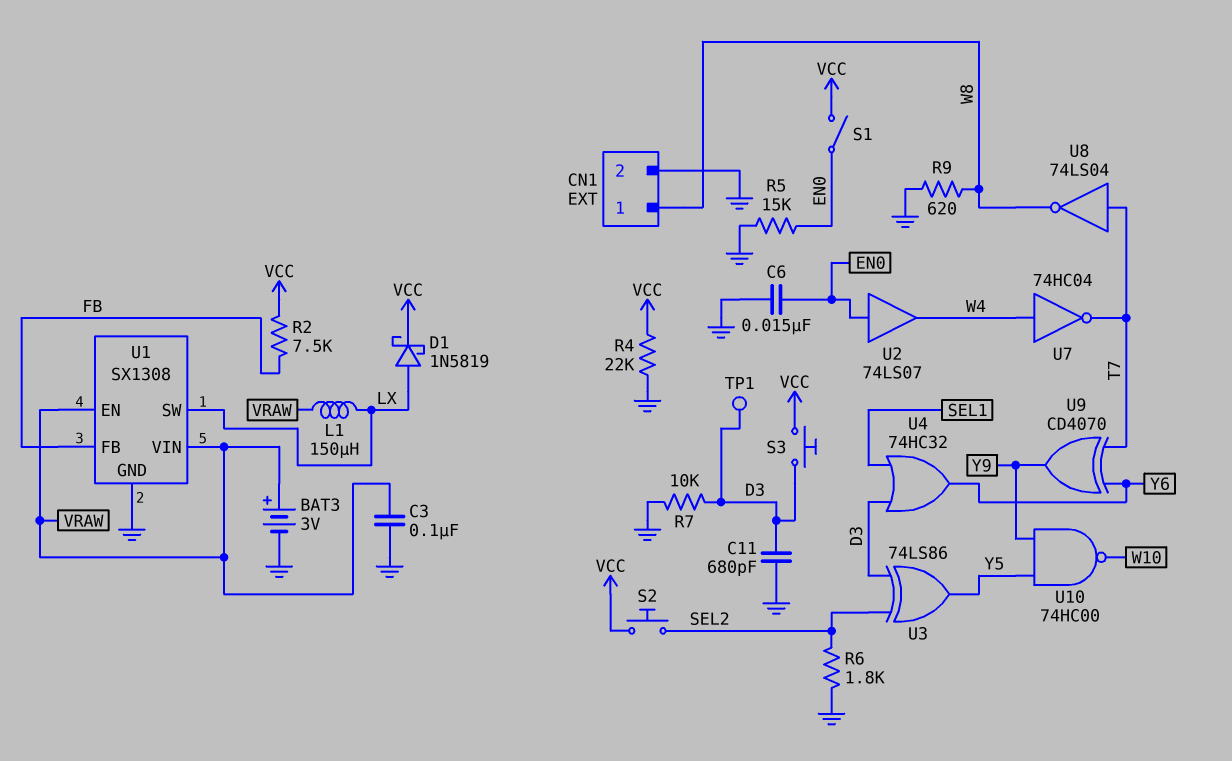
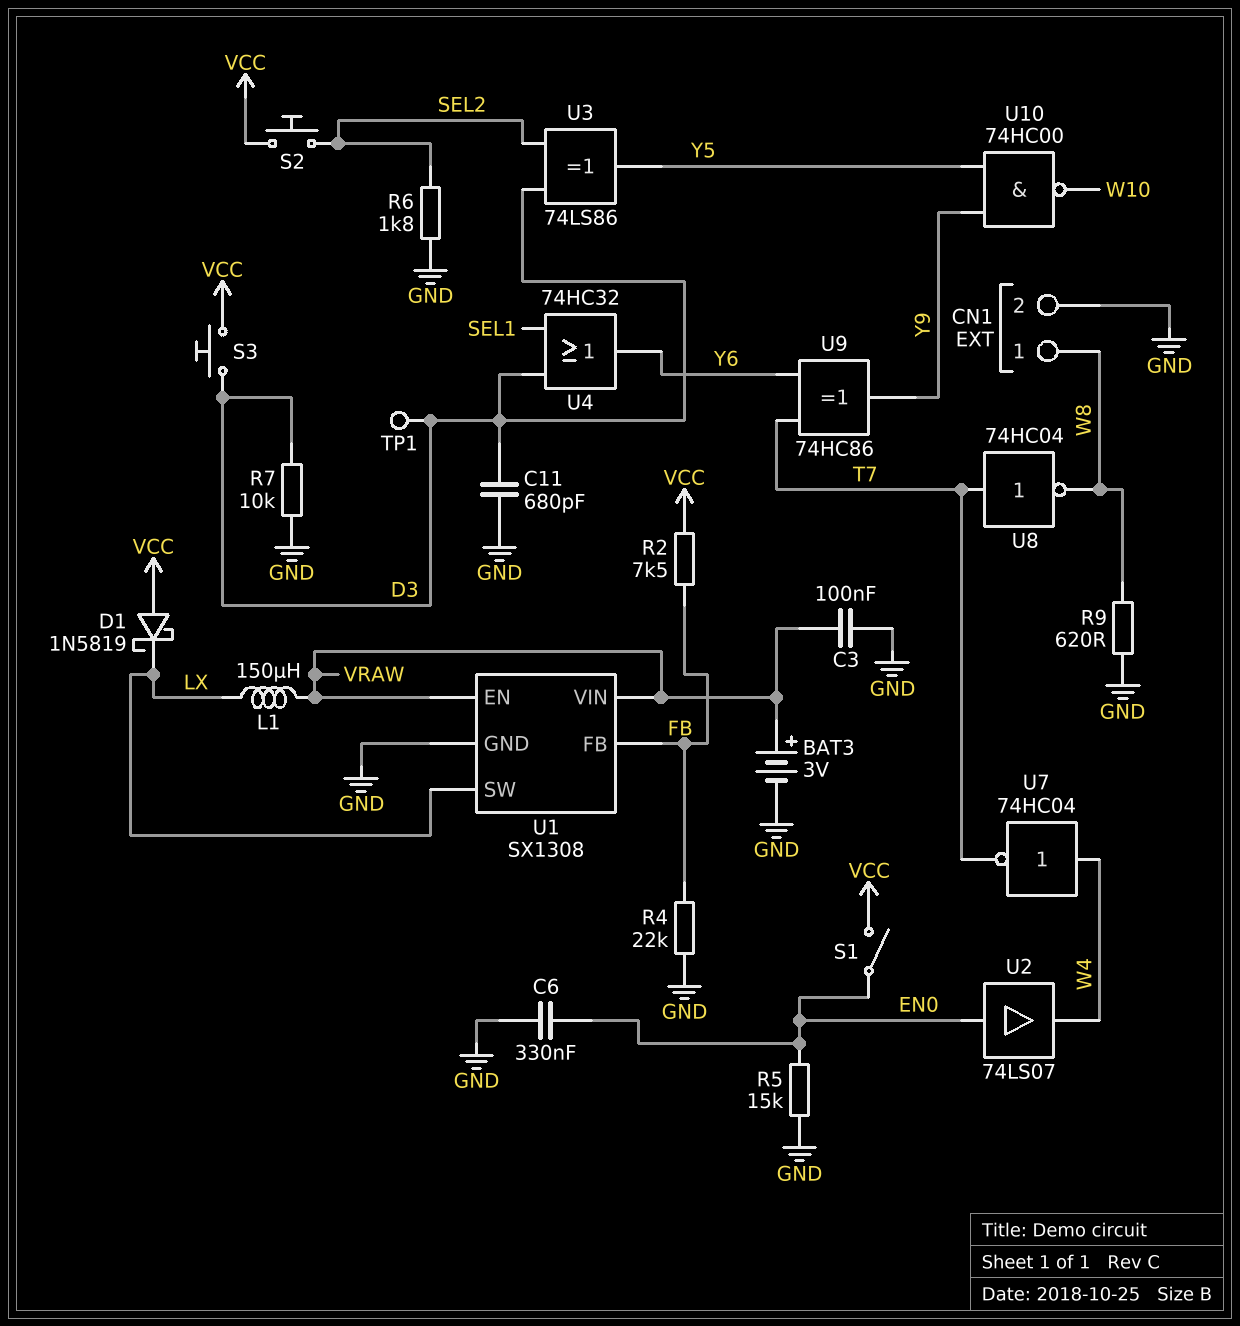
C6: 15nF (EN0, GND) -> 330nF (EN0, GND)
D1: schottky 1N5819 (A LX, K VCC) -> schottky 1N5819 (A VCC, K LX)
R4: 22k (GND, VCC) -> 22k (FB, GND)
U8: NOT 74LS04 (in T7, out W8) -> NOT 74HC04 (in T7, out W8)
U9: XOR CD4070 (in T7, in Y6, out Y9) -> XOR 74HC86 (in T7, in Y6, out Y9)

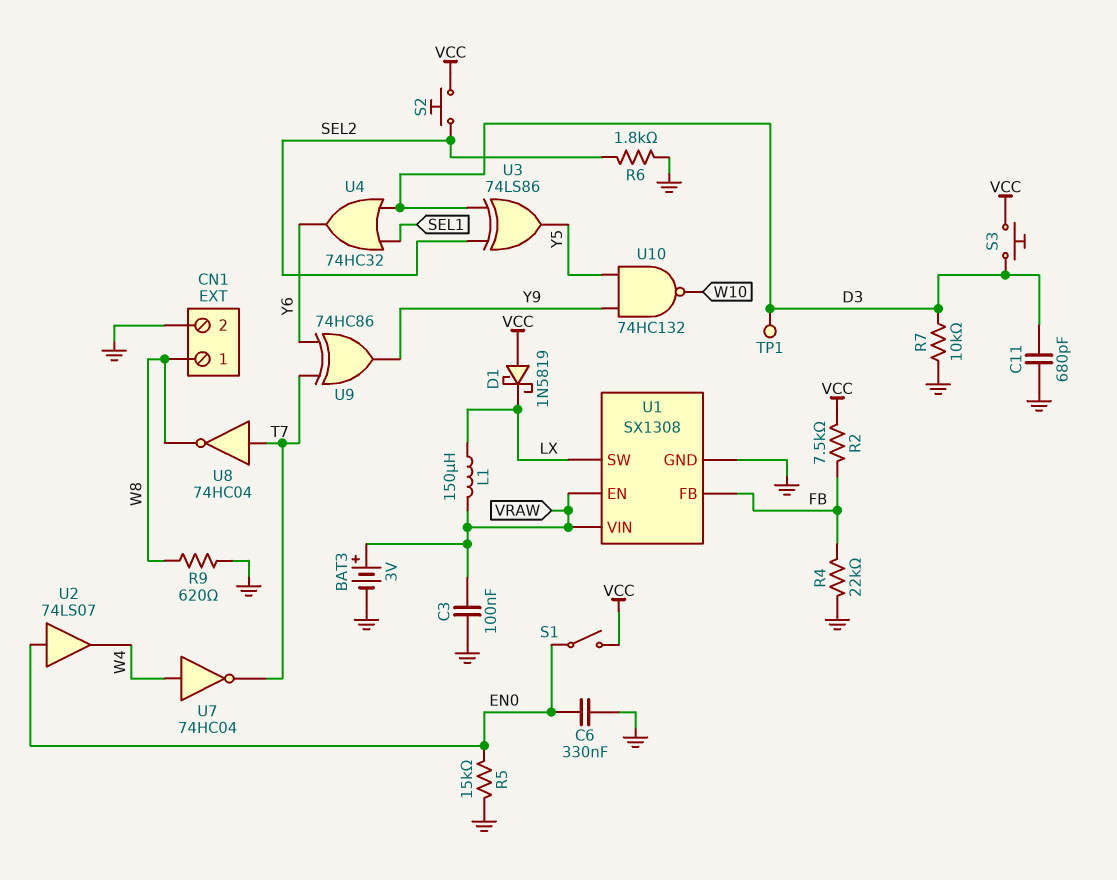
U10: NAND 74HC00 (in Y5, in Y9, out W10) -> NAND 74HC132 (in Y5, in Y9, out W10)

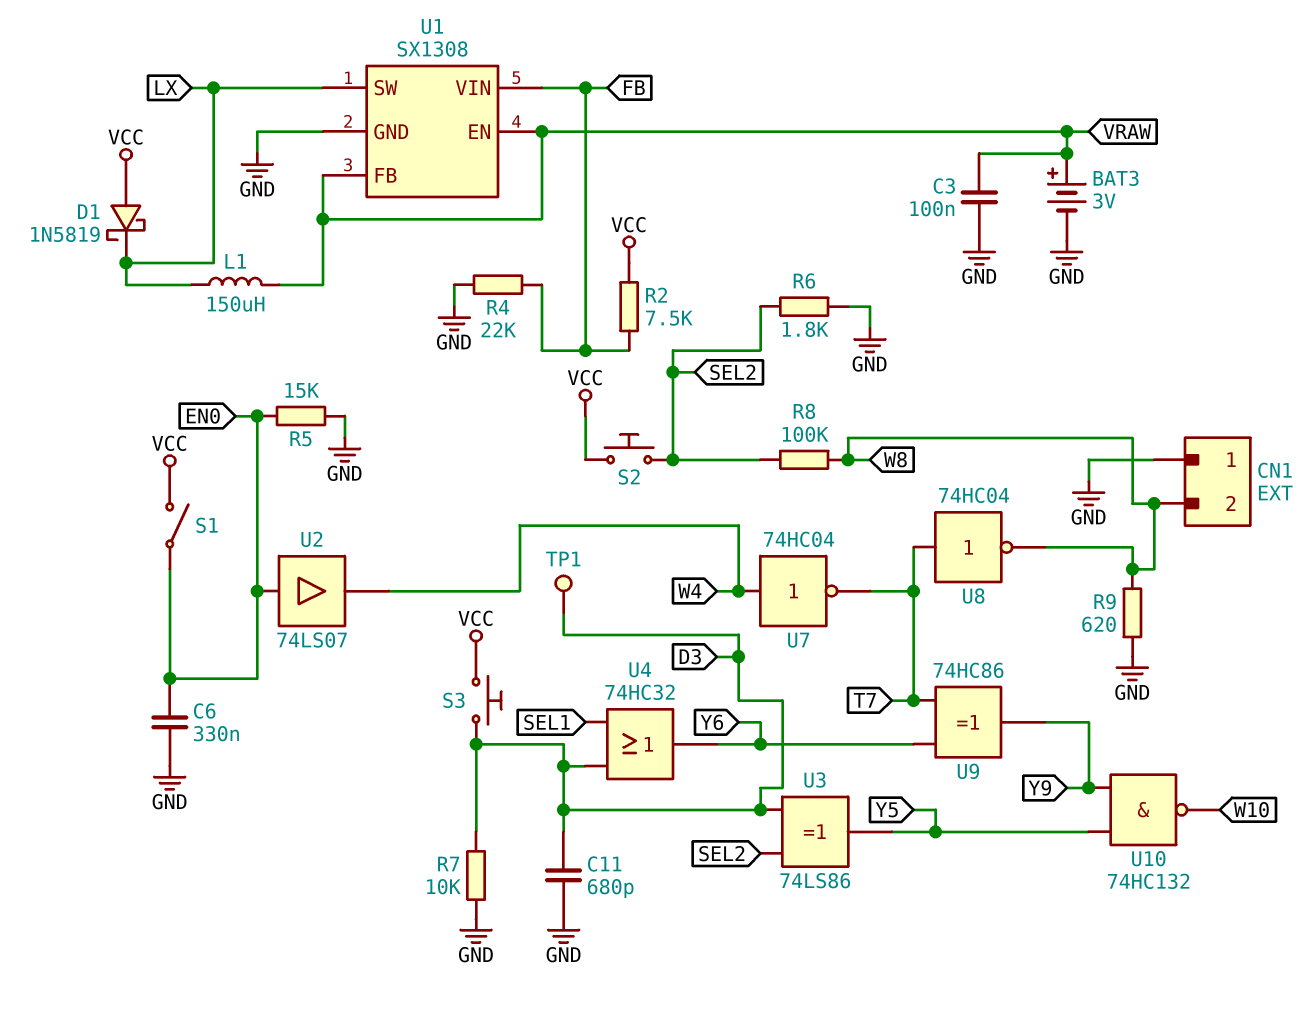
CN1 pin 1: W8 -> GND
CN1 pin 2: GND -> W8
R8: none -> 100k (SEL2, W8)
U1 pin FB: FB -> VRAW
U1 pin VIN: VRAW -> FB

